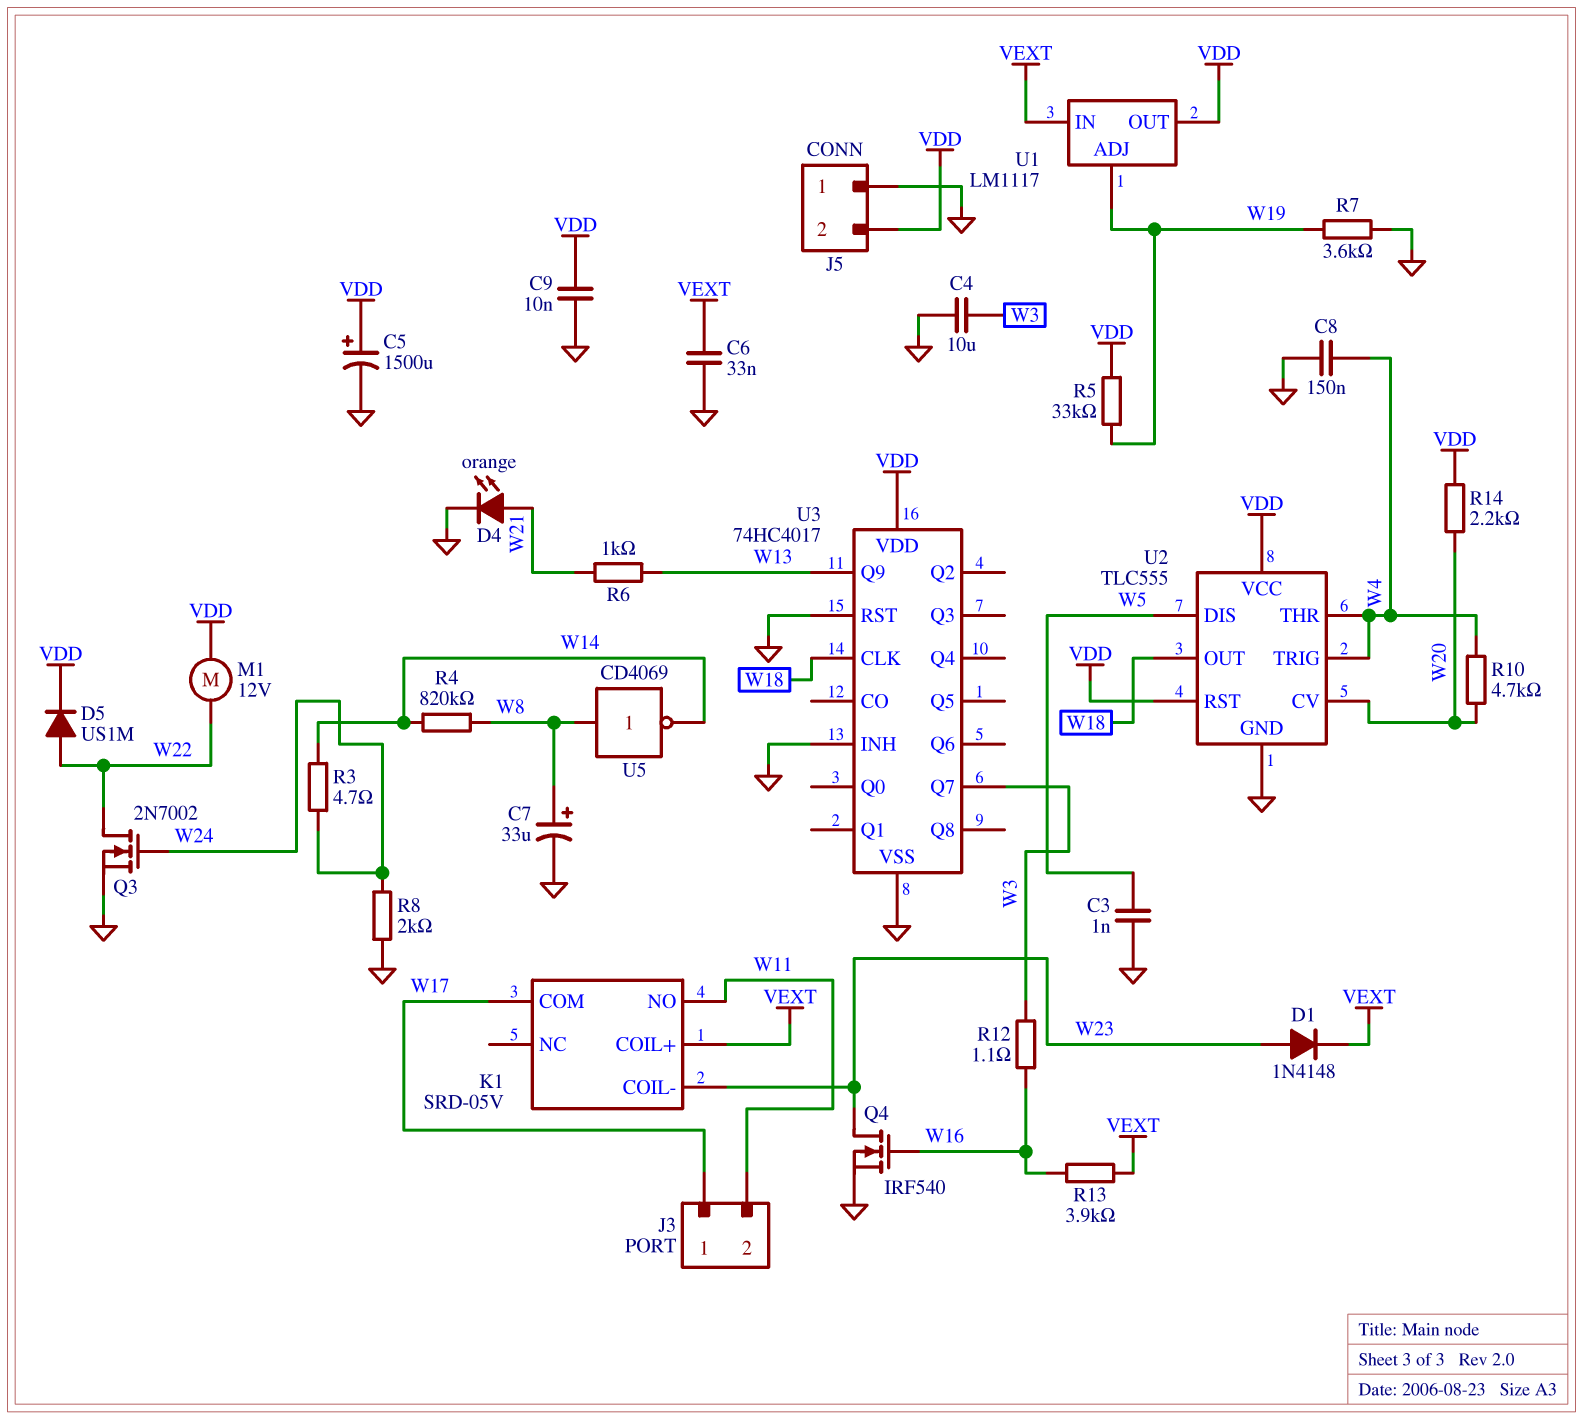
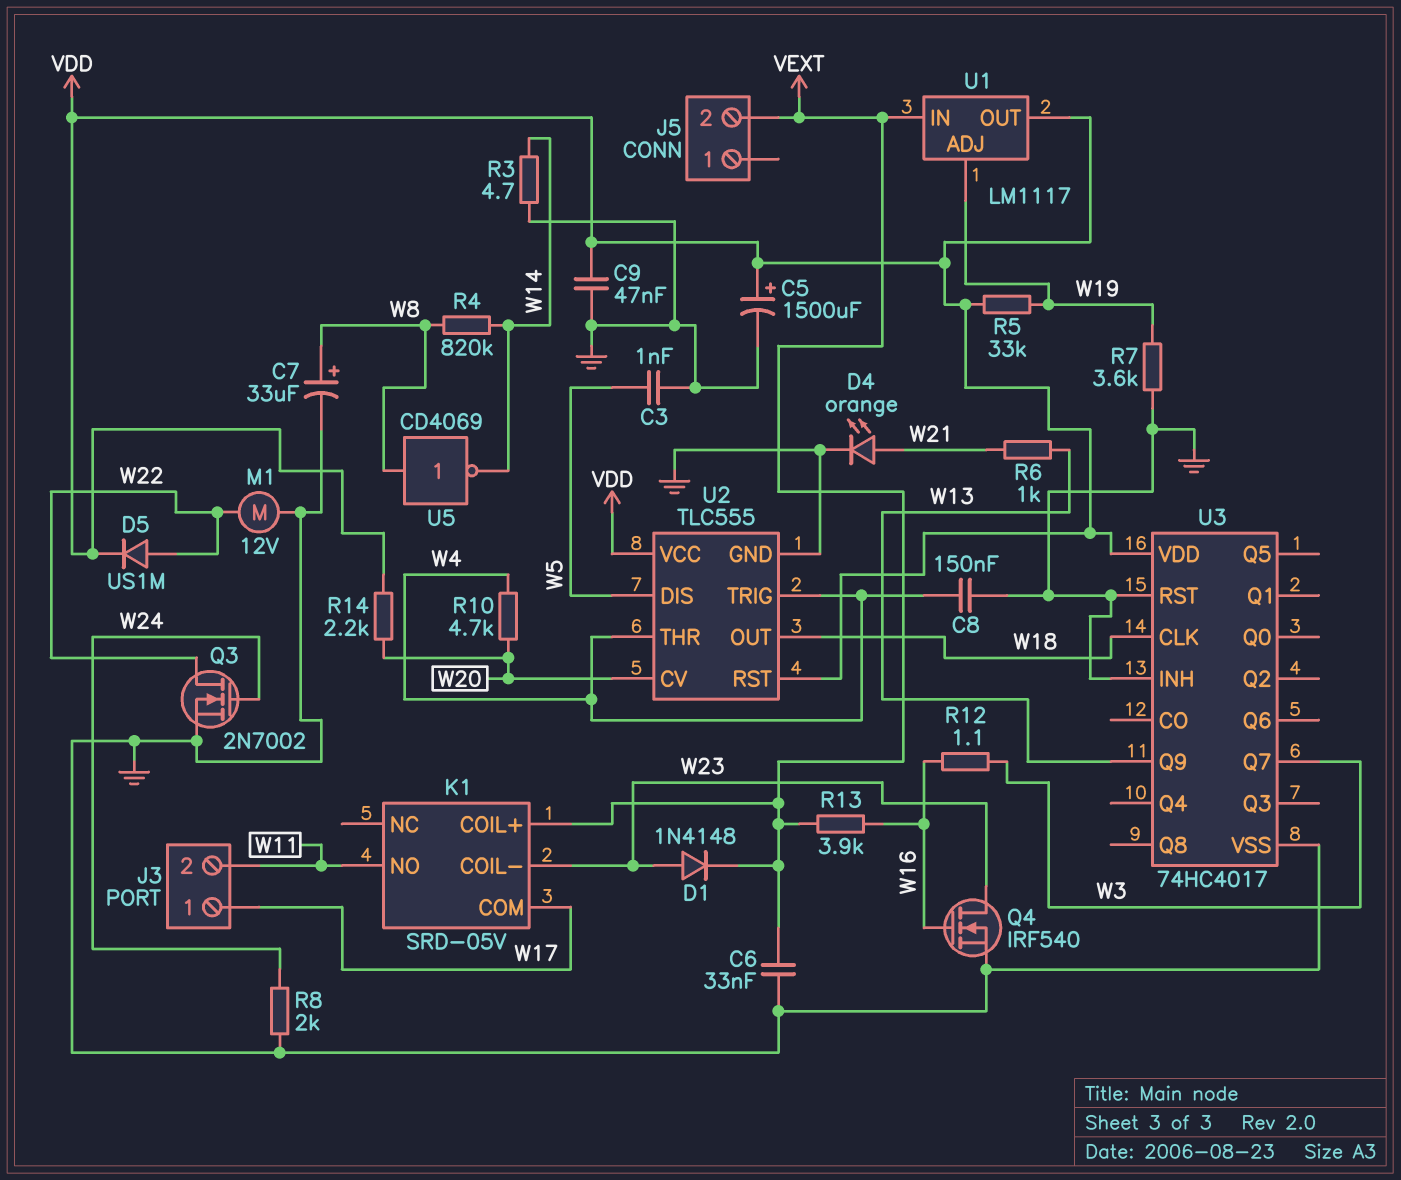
C4: 10uF (GND, W3) -> none
C9: 10nF (GND, VDD) -> 47nF (GND, VDD)
J5 pin 1: GND -> none
J5 pin 2: VDD -> VEXT
M1: motor 12V (VDD, W22) -> motor 12V (GND, W22)
R3: 4.7 (W14, W24) -> 4.7 (GND, W14)

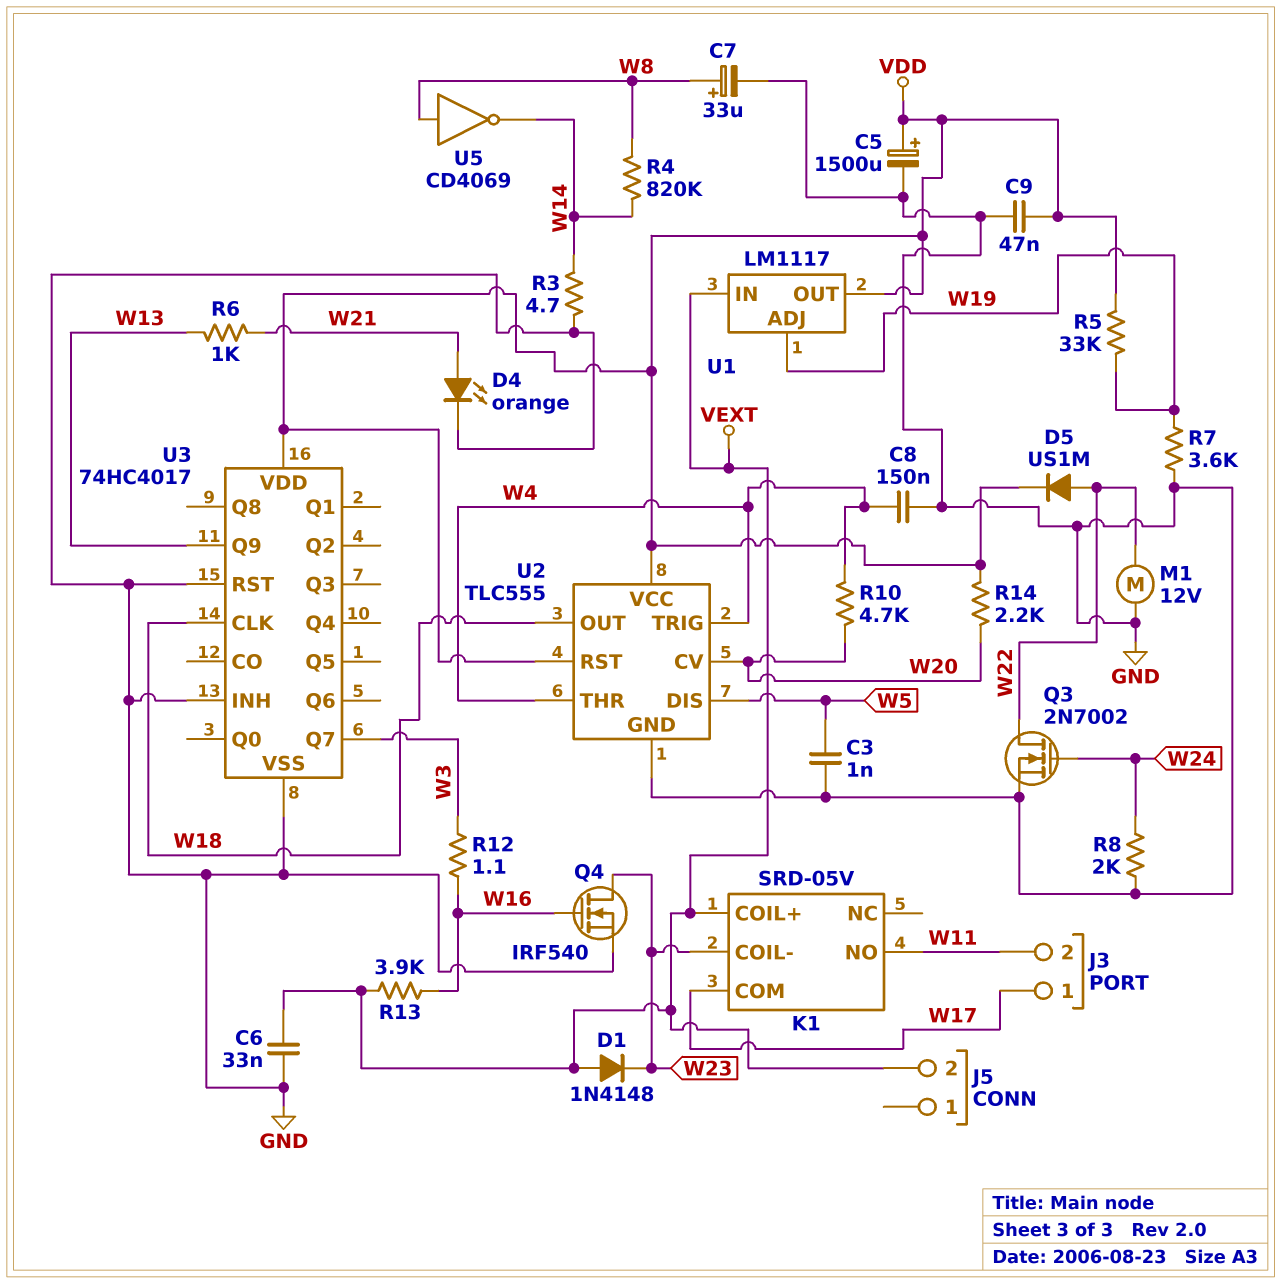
D1: diode 1N4148 (A W23, K VEXT) -> diode 1N4148 (A VEXT, K W23)

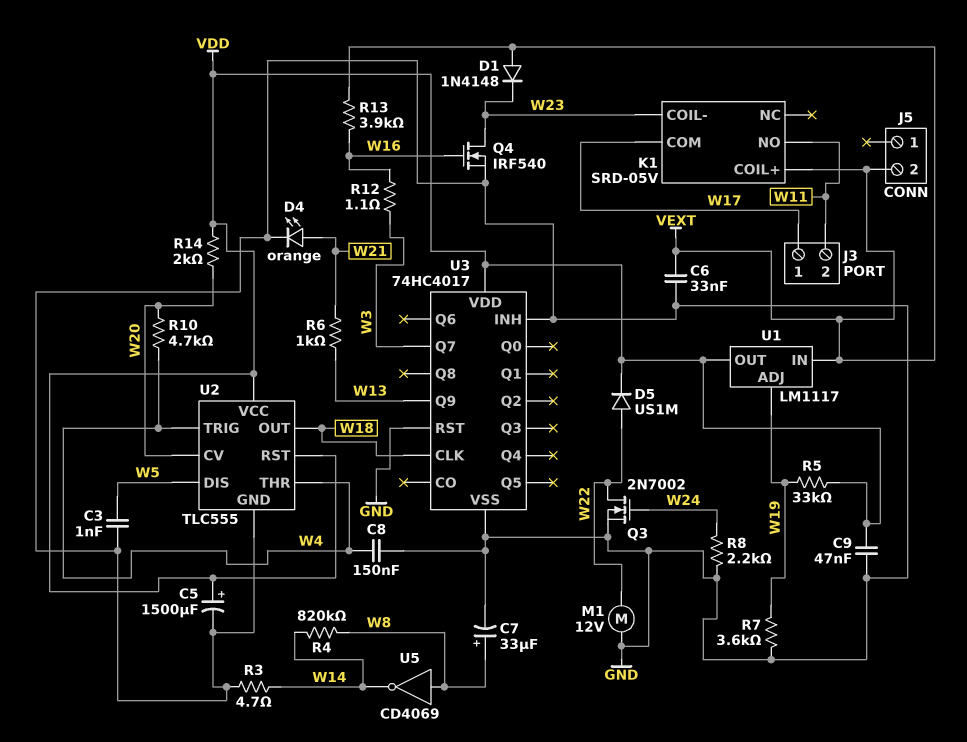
R8: 2k (GND, W24) -> 2.2k (GND, W24)
R14: 2.2k (VDD, W20) -> 2k (VDD, W20)

